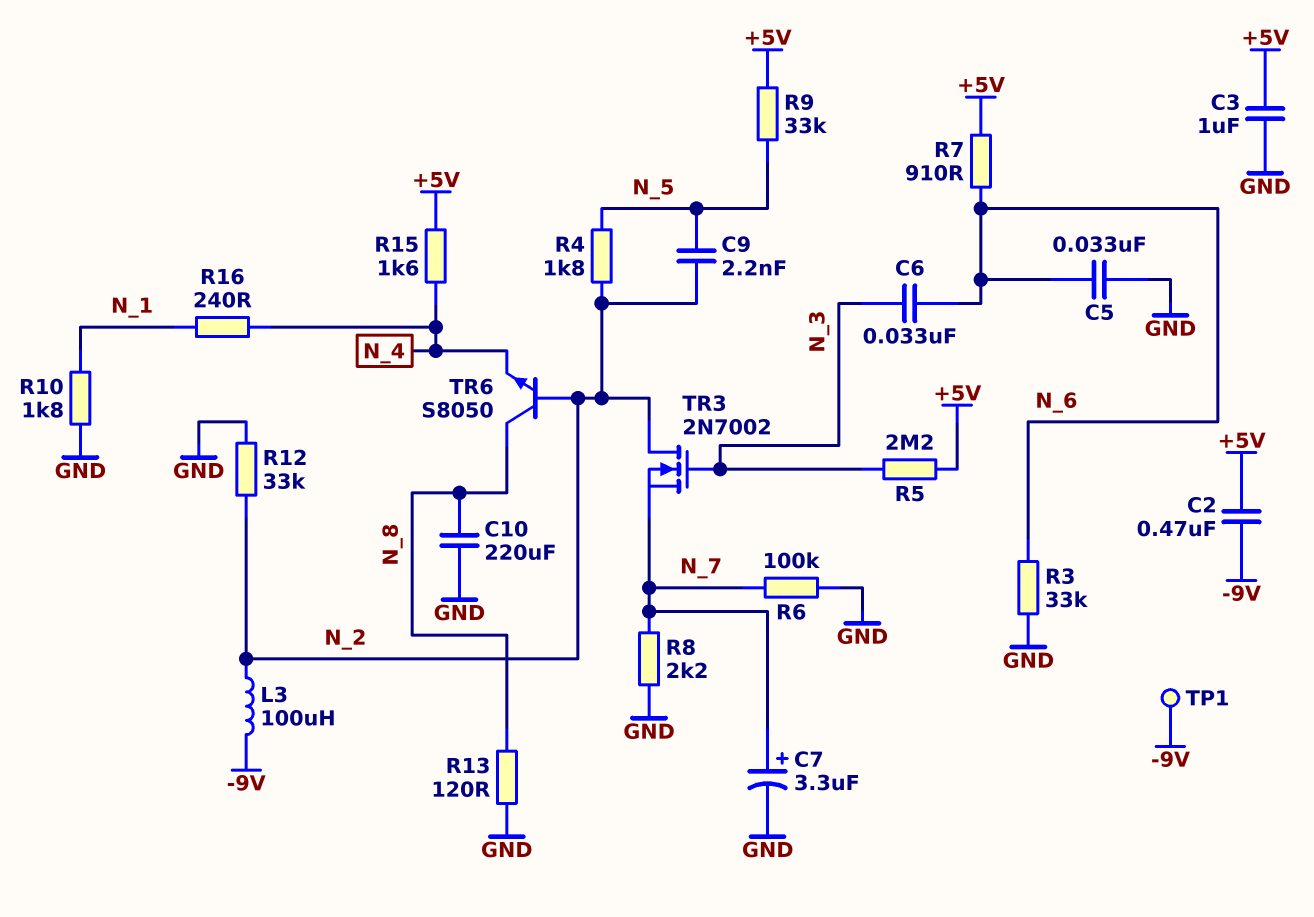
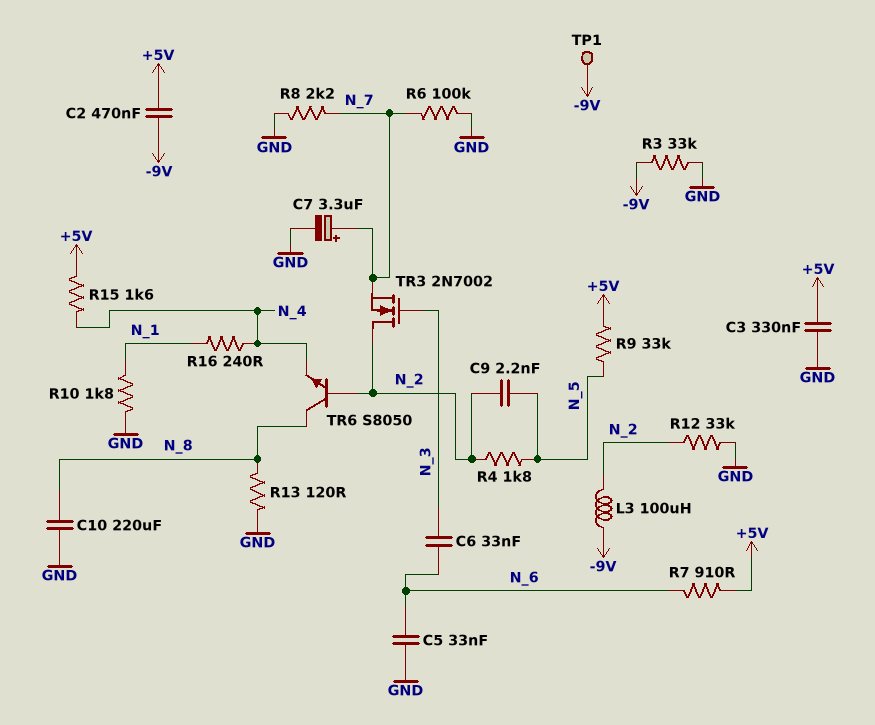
C3: 1uF (+5V, GND) -> 330nF (+5V, GND)
R3: 33k (GND, N_6) -> 33k (-9V, GND)
R5: 2.2M (+5V, N_3) -> none

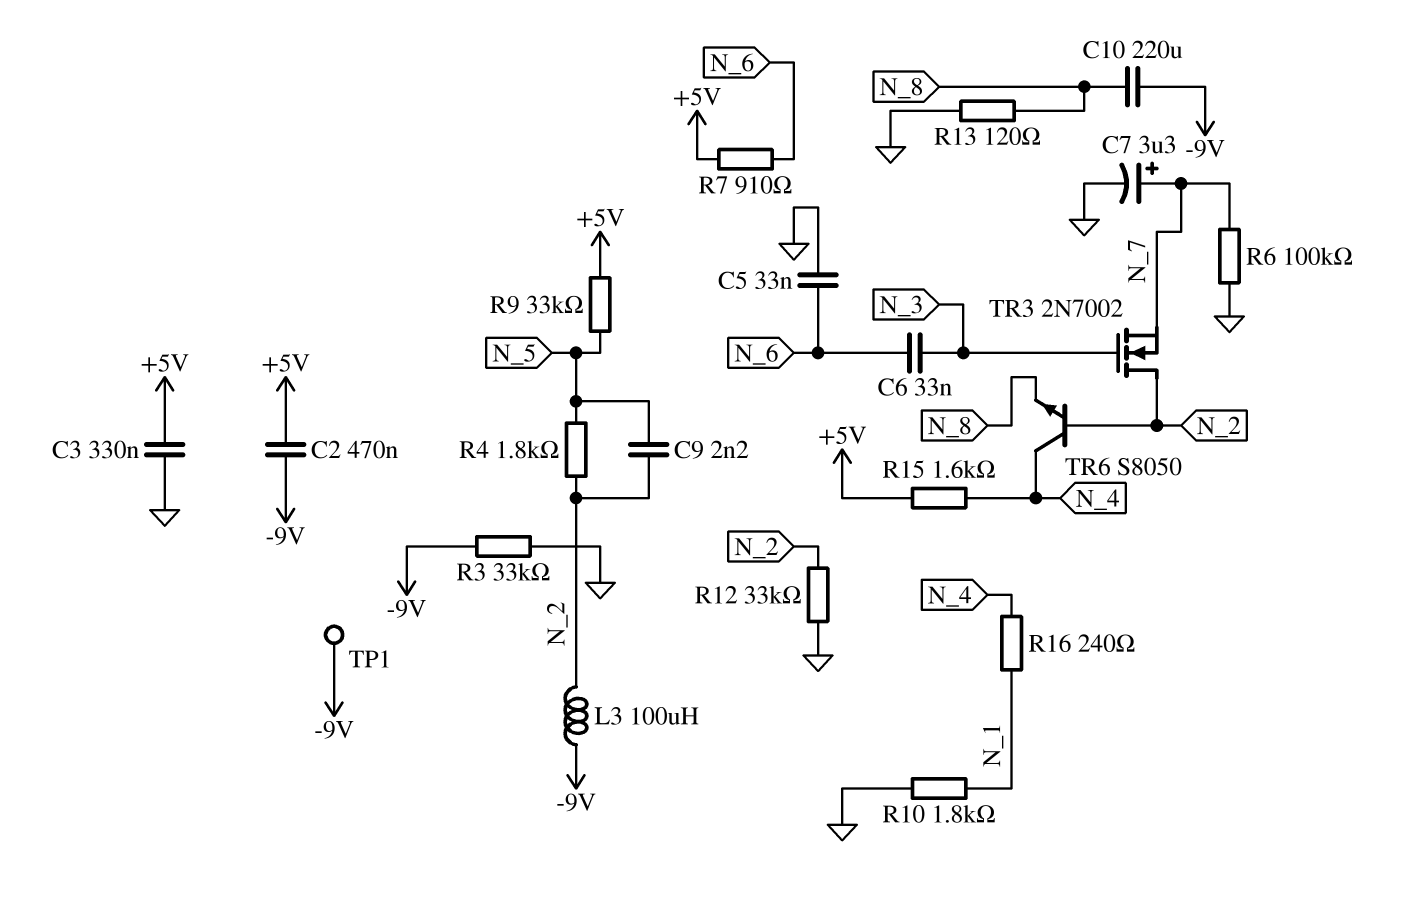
C10: 220uF (GND, N_8) -> 220uF (-9V, N_8)
R8: 2.2k (GND, N_7) -> none
TR6: NPN S8050 (B N_2, C N_8, E N_4) -> NPN S8050 (B N_2, C N_4, E N_8)

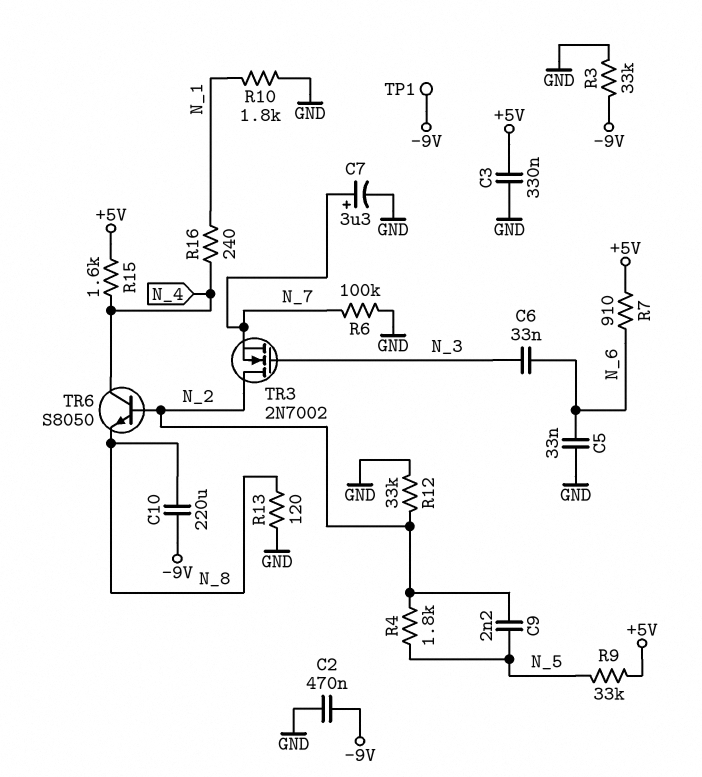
C2: 470nF (+5V, -9V) -> 470nF (-9V, GND)
L3: 100uH (-9V, N_2) -> none

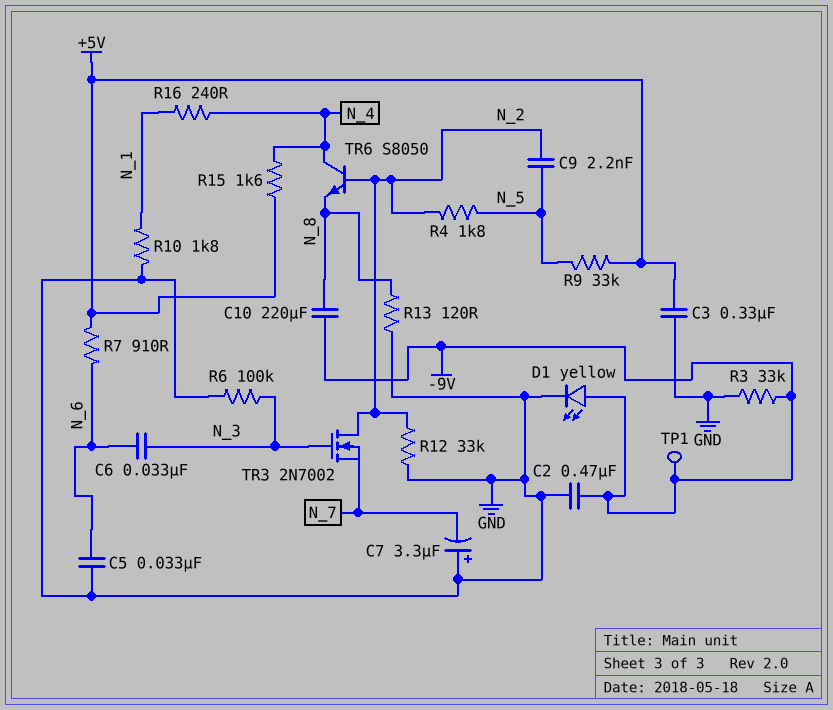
C7: 3.3uF (plus N_7, minus GND) -> 3.3uF (plus GND, minus N_7)
D1: none -> LED yellow (A -9V, K GND)
R6: 100k (GND, N_7) -> 100k (GND, N_3)

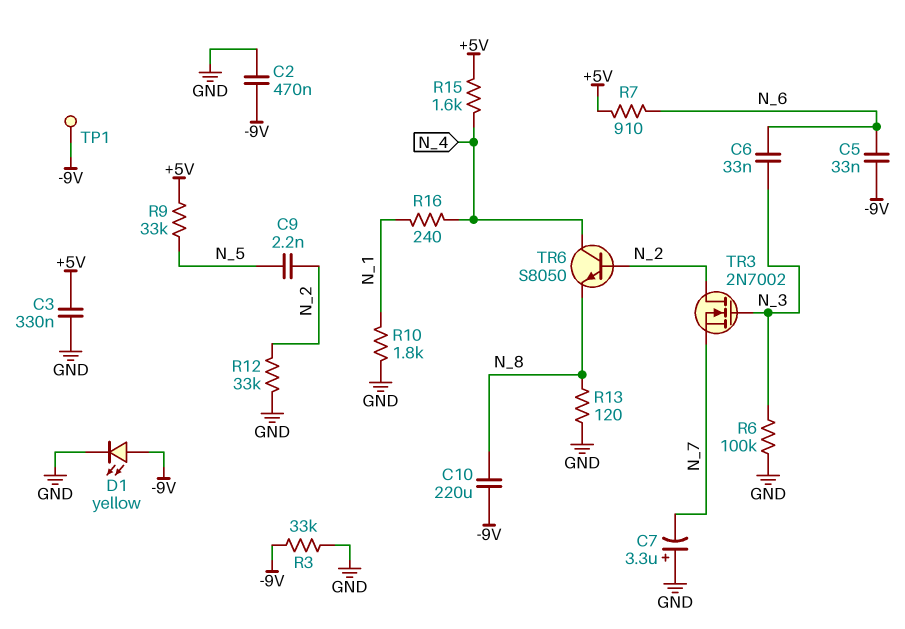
C5: 33nF (GND, N_6) -> 33nF (-9V, N_6)
R4: 1.8k (N_2, N_5) -> none

